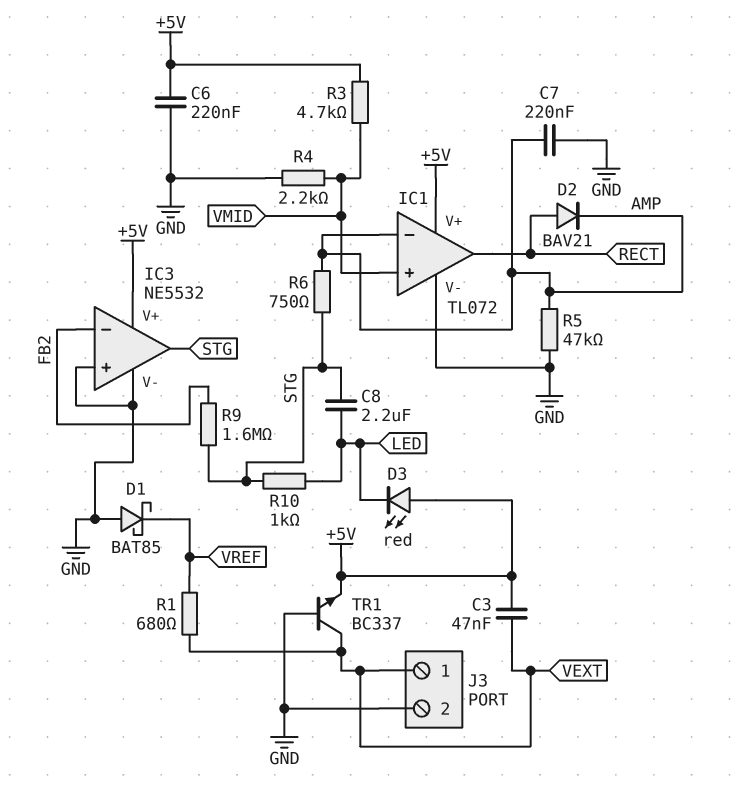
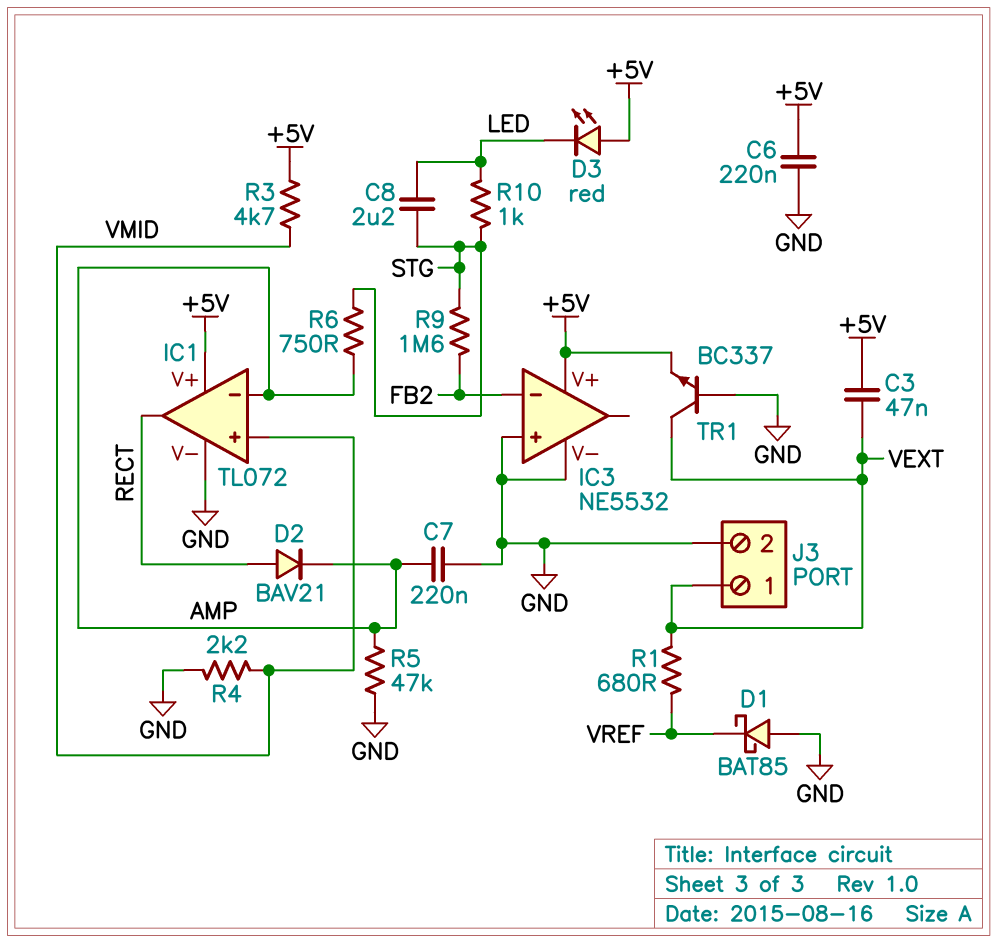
IC3 pin out: STG -> none

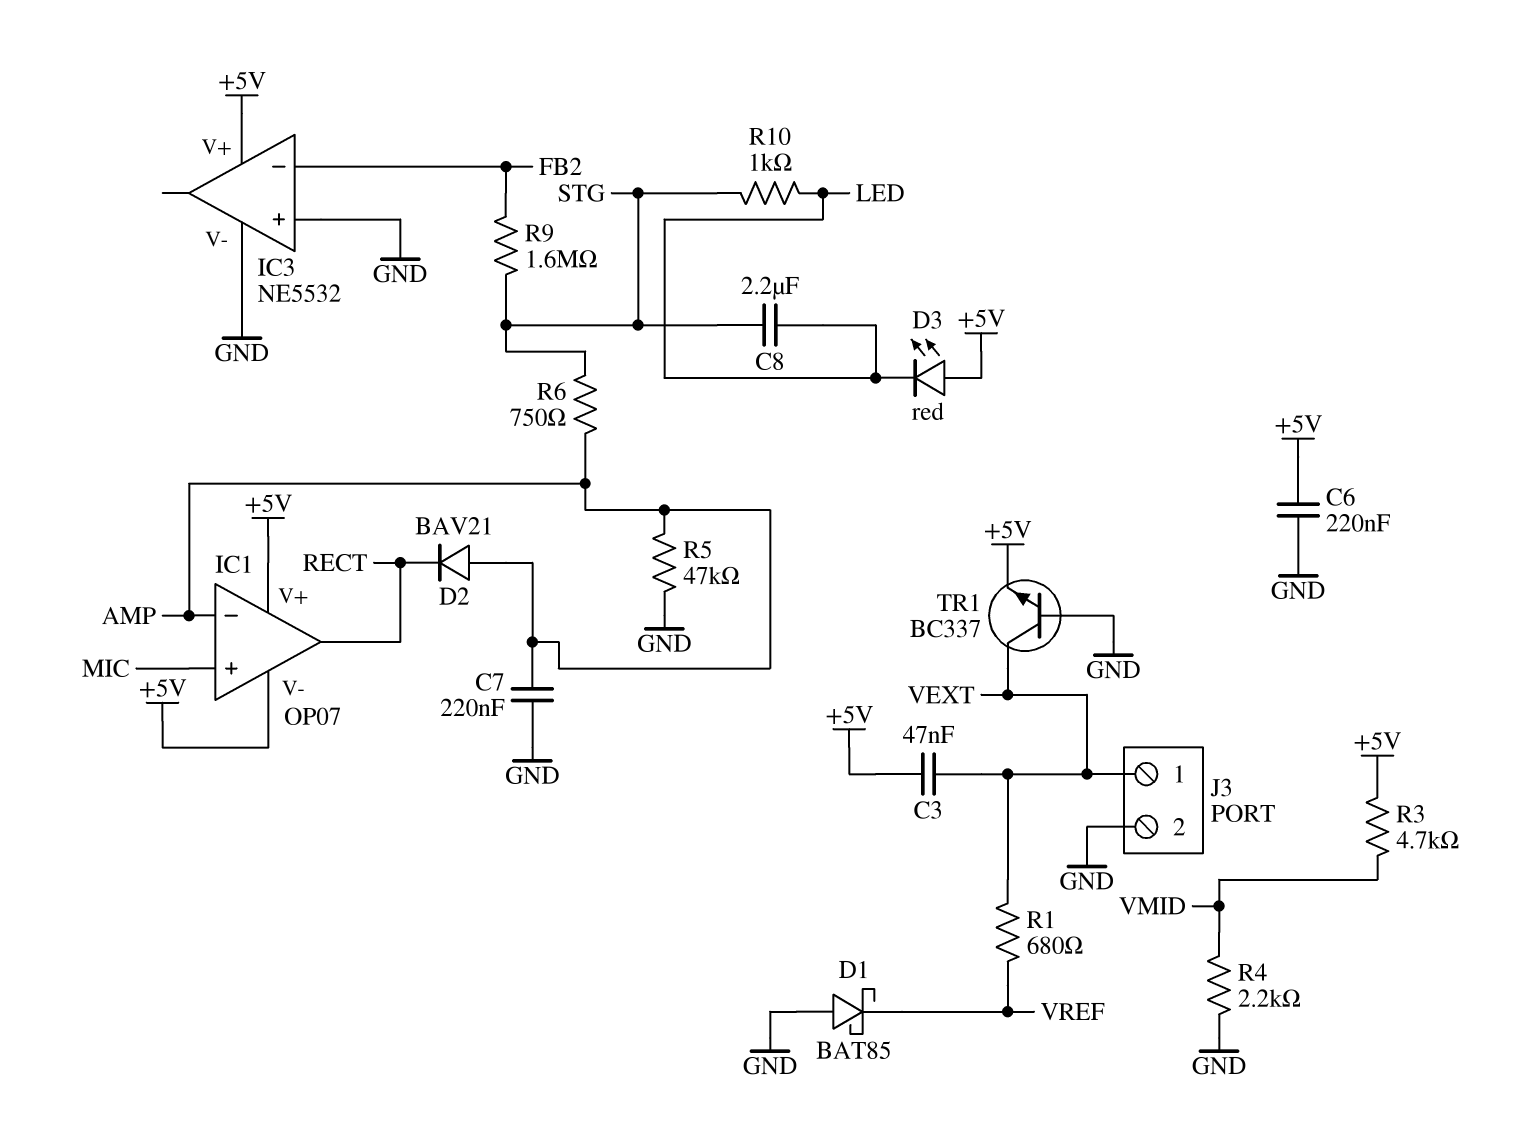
D2: diode BAV21 (A RECT, K AMP) -> diode BAV21 (A AMP, K RECT)
IC1: TL072 -> OP07
IC1 pin V-: GND -> +5V
IC1 pin in+: VMID -> MIC

